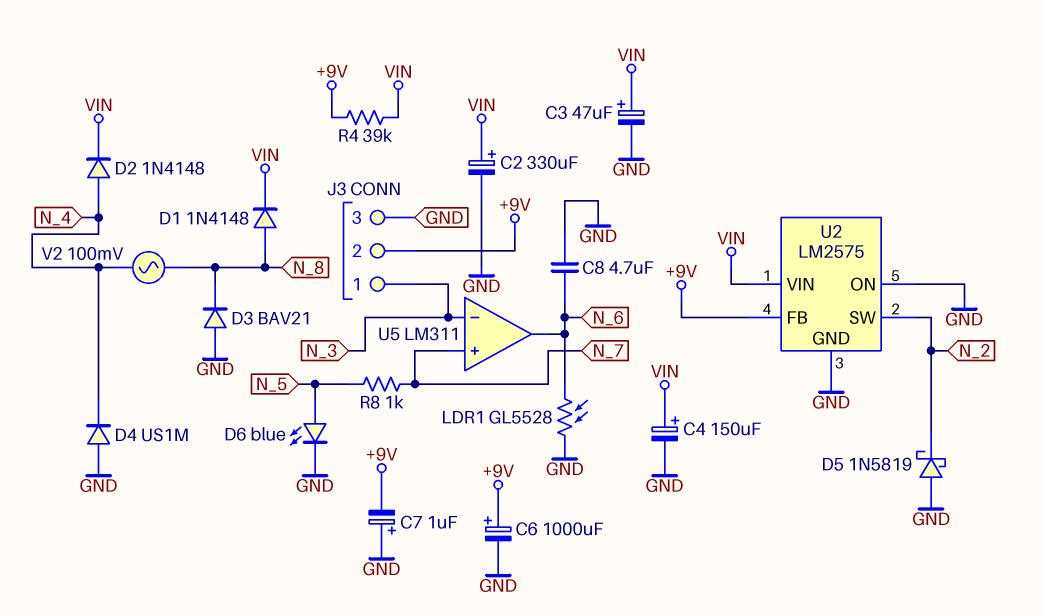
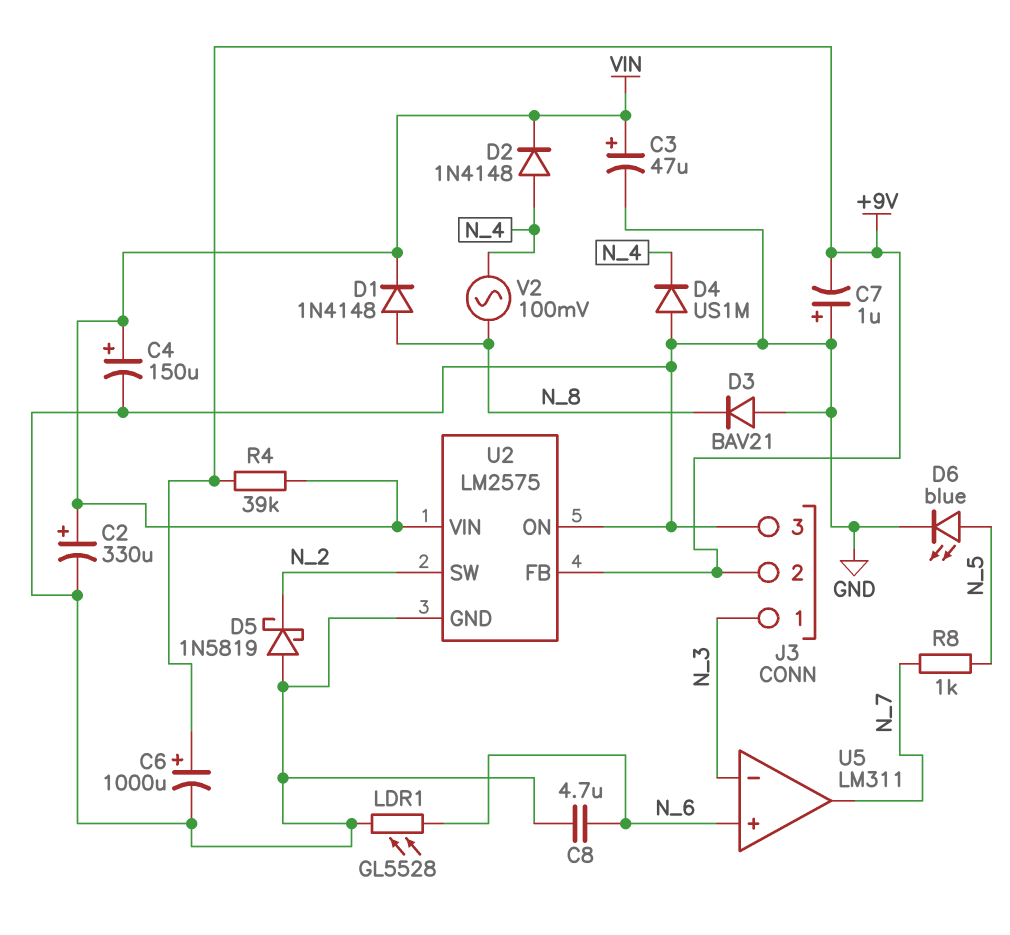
U5 pin in+: N_7 -> N_6
U5 pin out: N_6 -> N_7

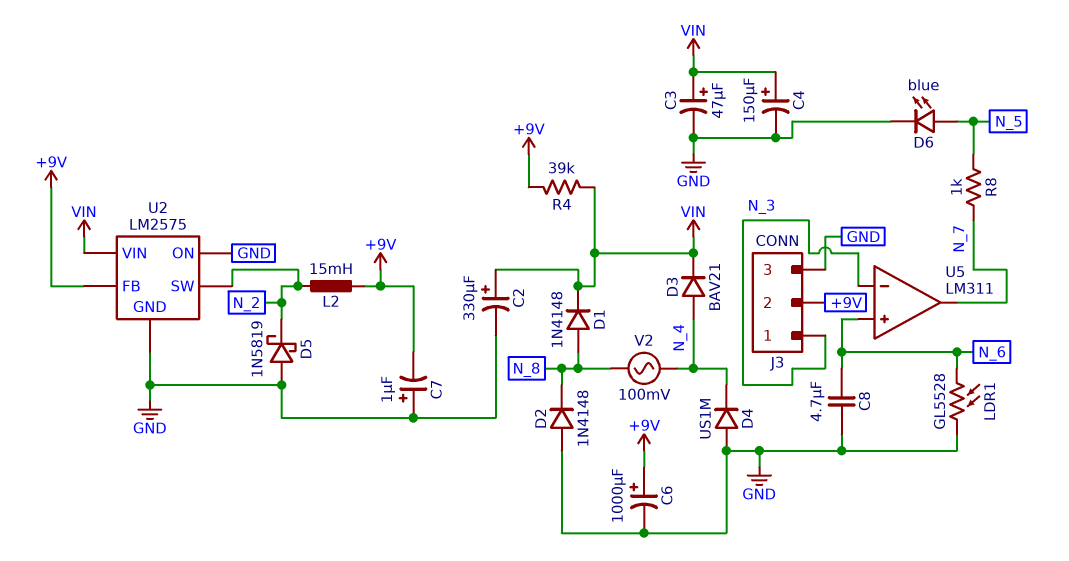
D2: diode 1N4148 (A N_4, K VIN) -> diode 1N4148 (A GND, K N_8)
D3: diode BAV21 (A GND, K N_8) -> diode BAV21 (A N_4, K VIN)
L2: none -> 15mH (+9V, N_2)

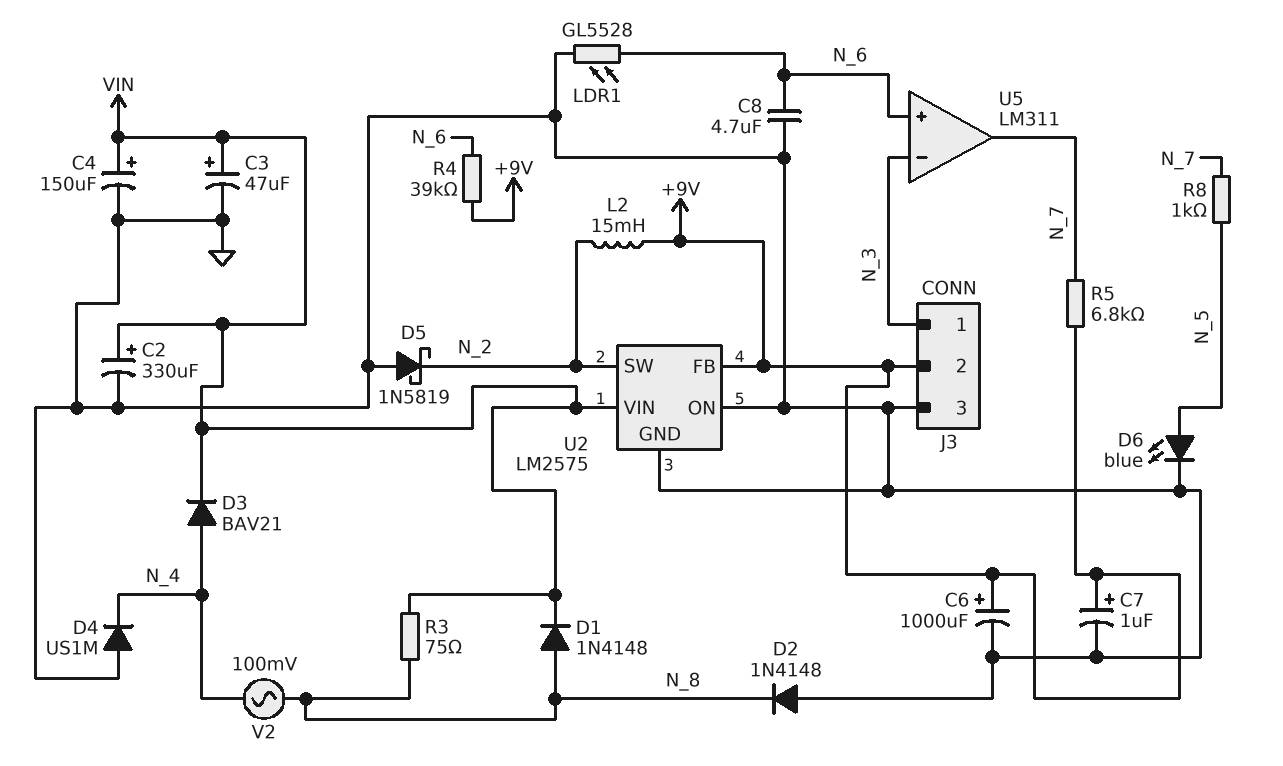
C7: 1uF (plus GND, minus +9V) -> 1uF (plus +9V, minus GND)
R3: none -> 75 (N_8, VIN)
R4: 39k (+9V, VIN) -> 39k (+9V, N_6)
R5: none -> 6.8k (+9V, N_7)

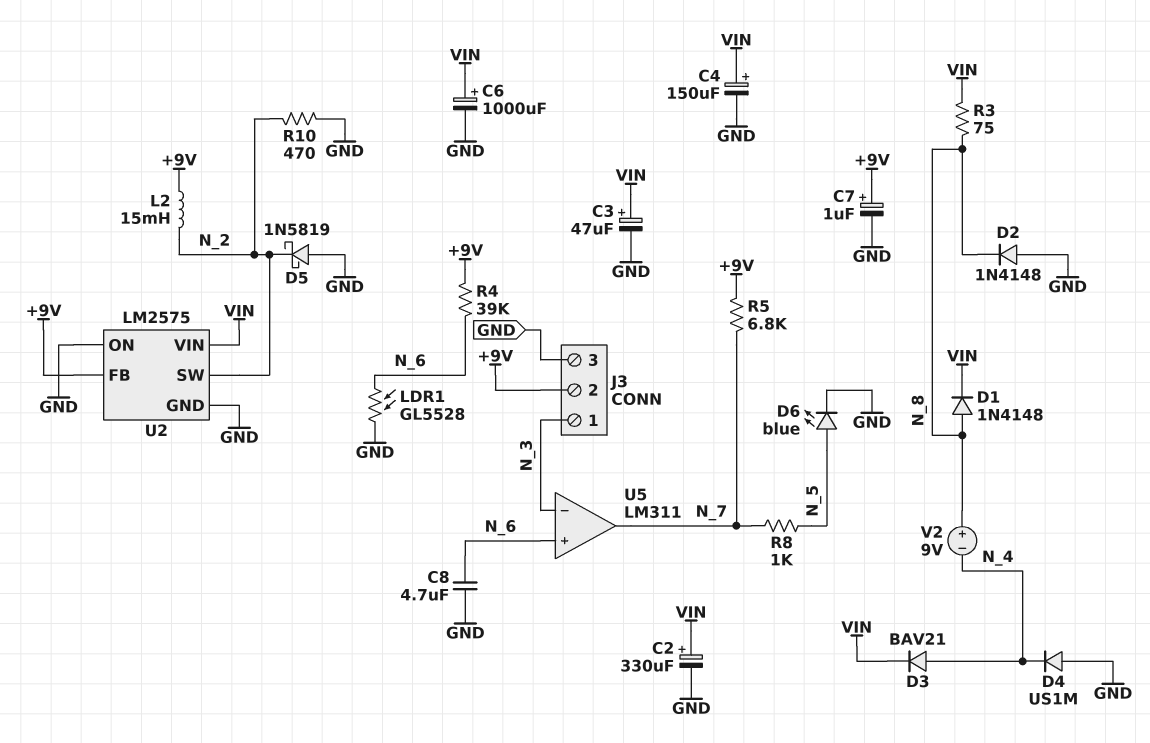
C6: 1000uF (plus +9V, minus GND) -> 1000uF (plus VIN, minus GND)
R10: none -> 470 (GND, N_2)
V2: AC 100mV (N_4, N_8) -> 9V (plus N_8, minus N_4)

